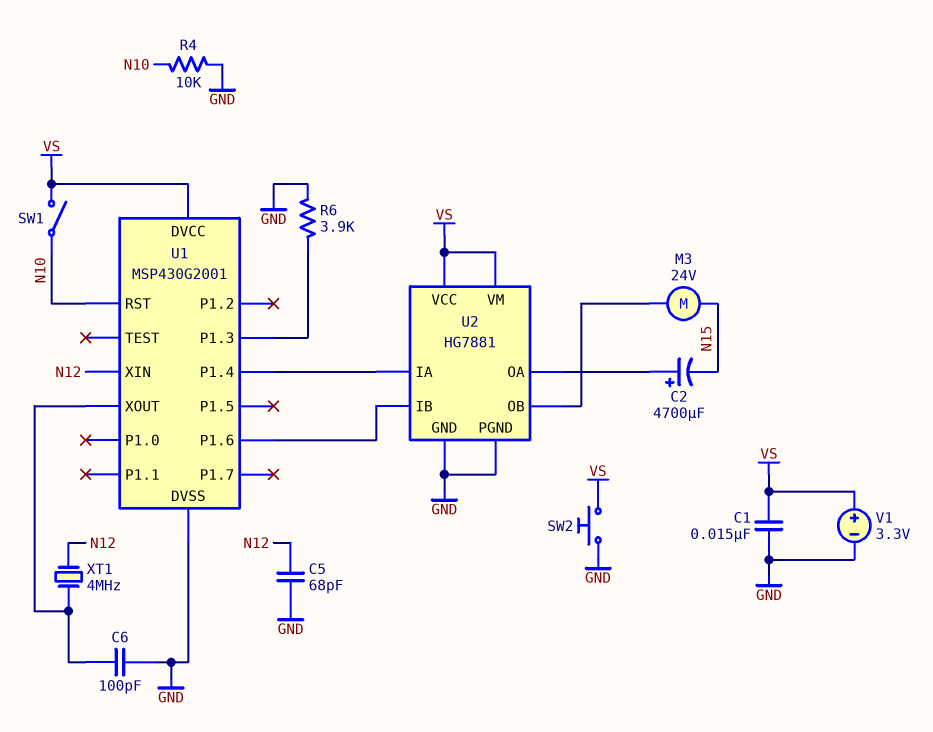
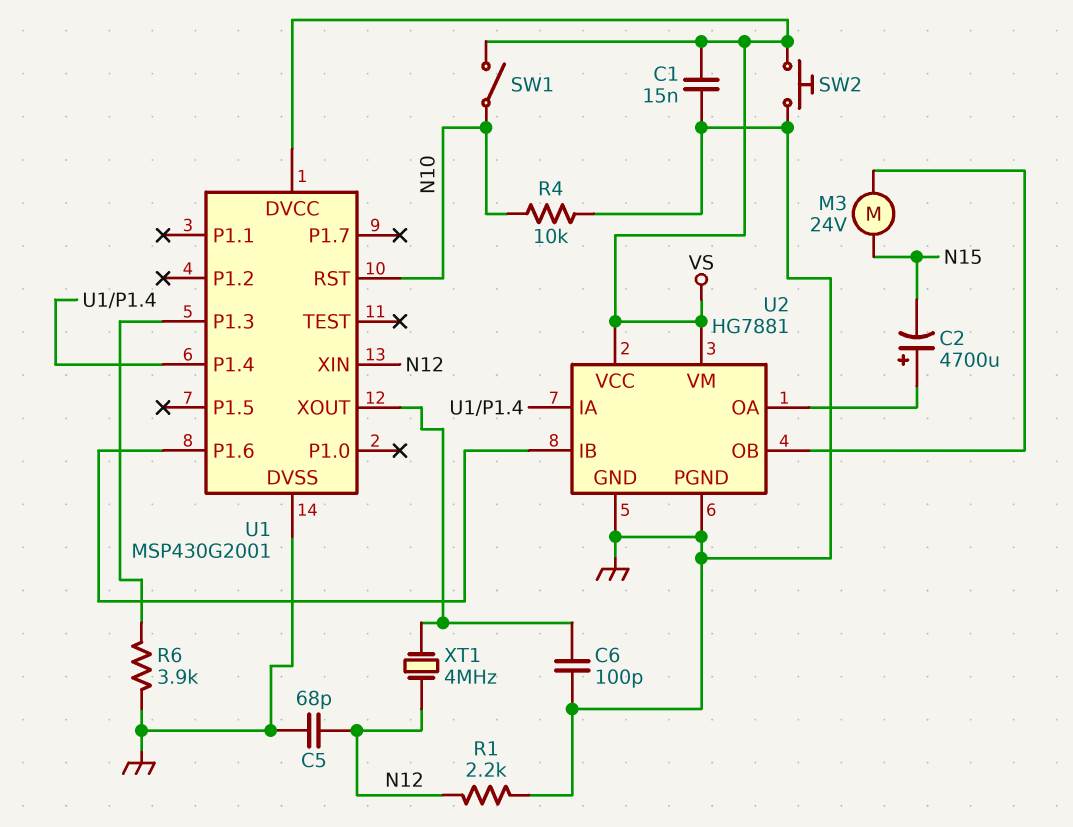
R1: none -> 2.2k (GND, N12)
V1: 3.3V (plus VS, minus GND) -> none

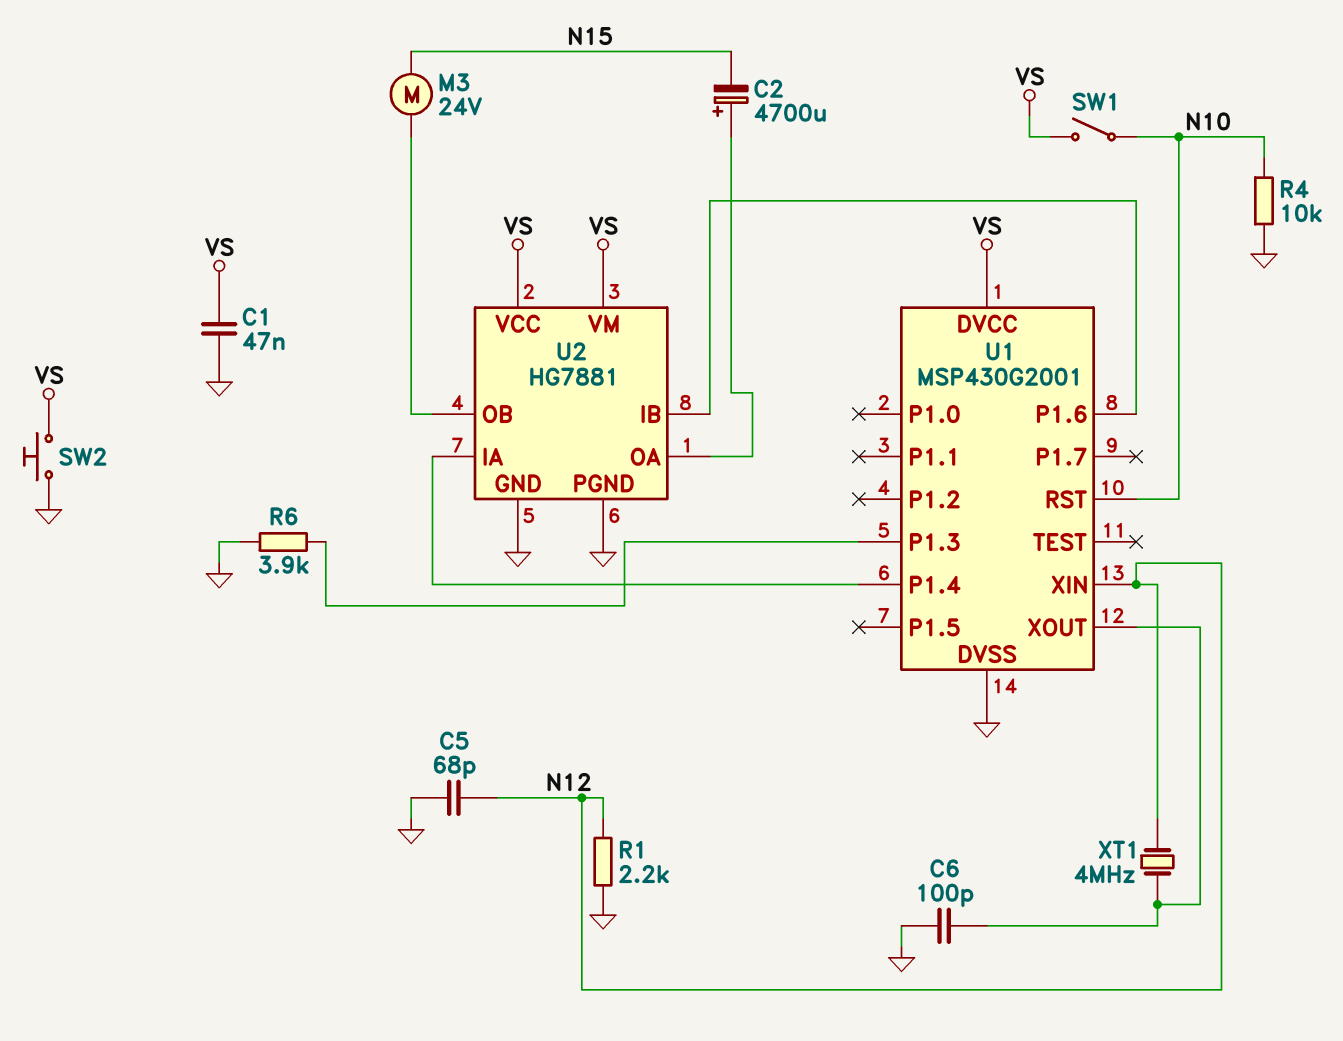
C1: 15nF (GND, VS) -> 47nF (GND, VS)

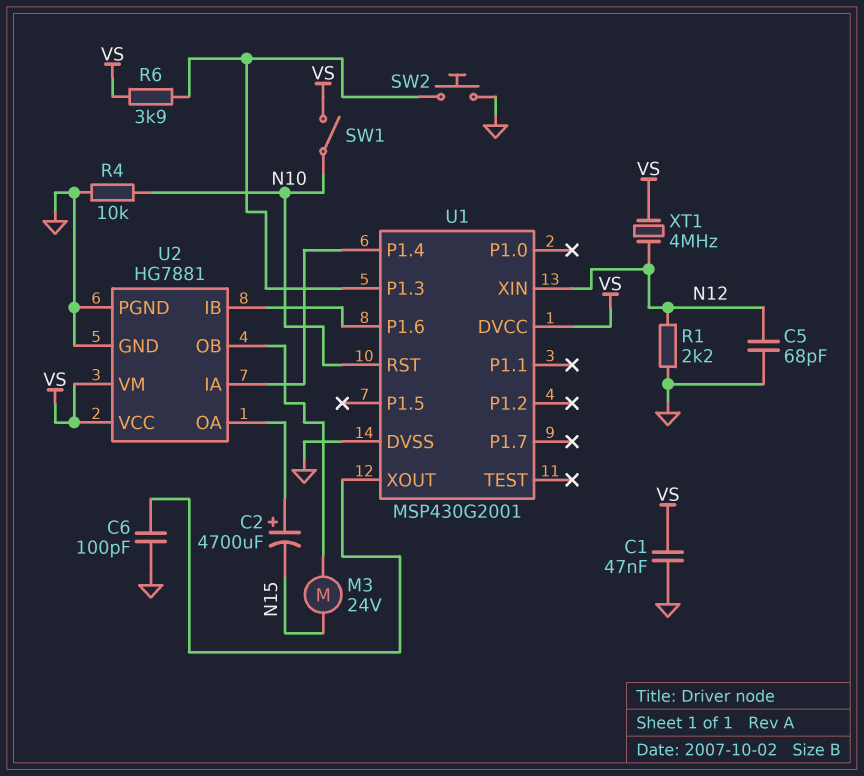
R6: 3.9k (GND, U1/P1.3) -> 3.9k (U1/P1.3, VS)
SW2: button (GND, VS) -> button (GND, U1/P1.3)
XT1: 4MHz (N12, U1/XOUT) -> 4MHz (N12, VS)

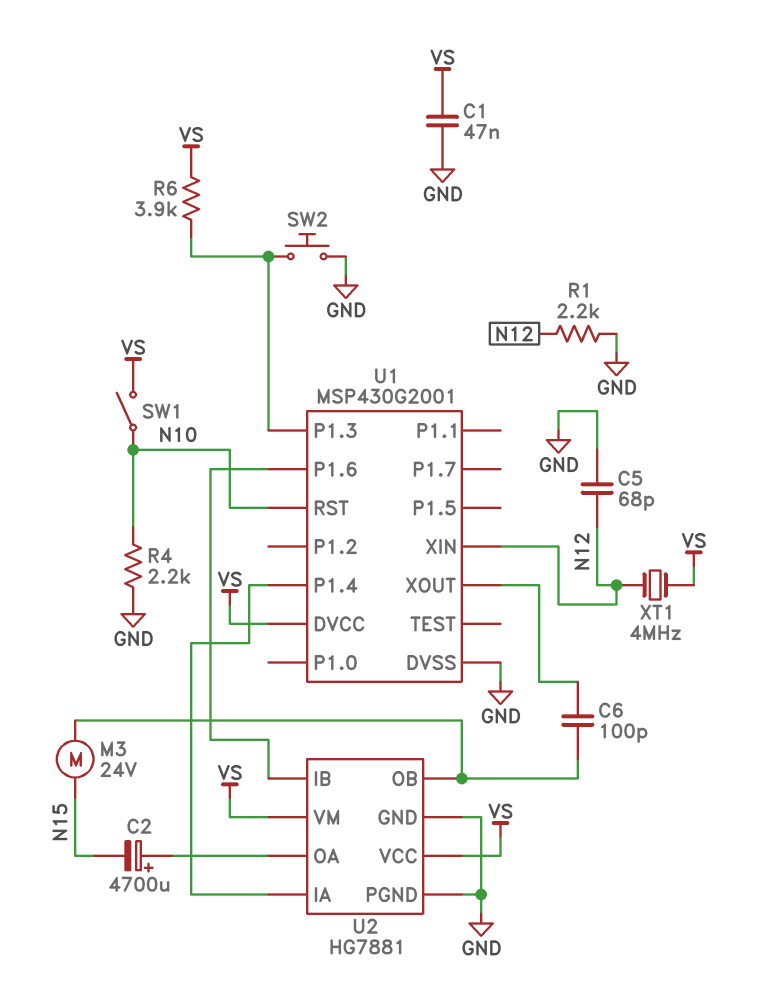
C6: 100pF (GND, U1/XOUT) -> 100pF (U1/XOUT, U2/OB)
R4: 10k (GND, N10) -> 2.2k (GND, N10)

